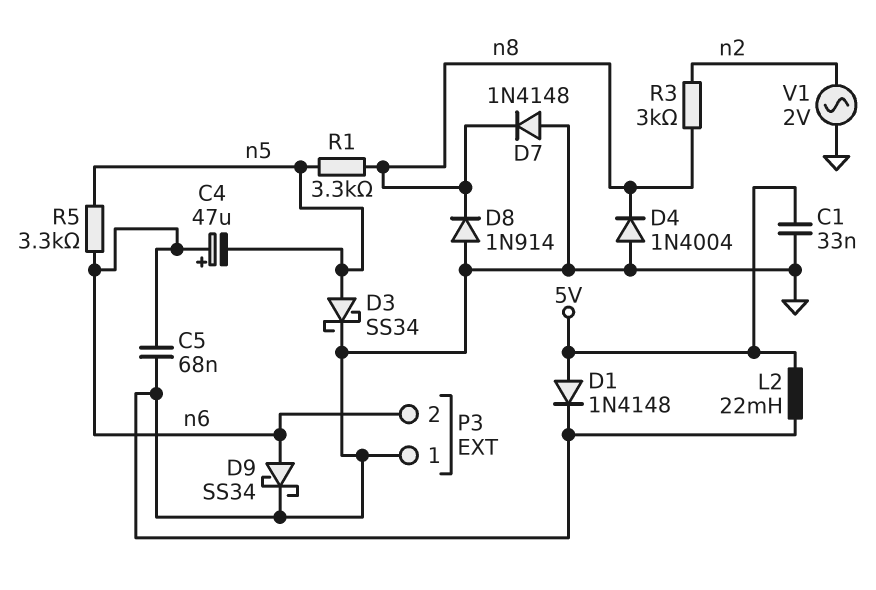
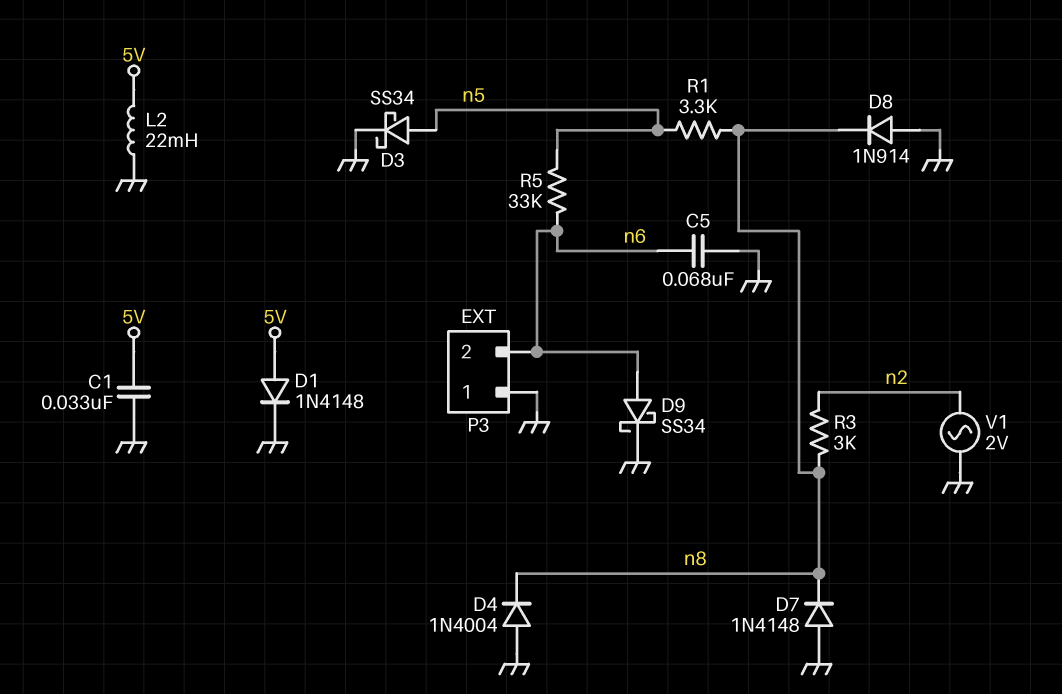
C4: 47uF (plus n6, minus n5) -> none
R5: 3.3k (n5, n6) -> 33k (n5, n6)

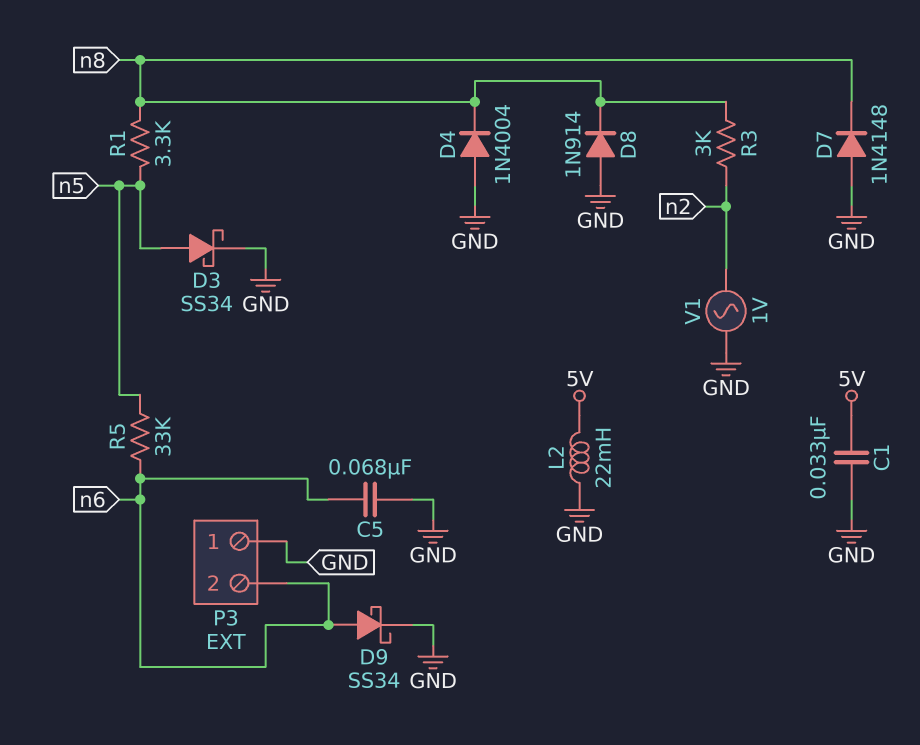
D1: diode 1N4148 (A 5V, K GND) -> none
V1: AC 2V (GND, n2) -> AC 1V (GND, n2)

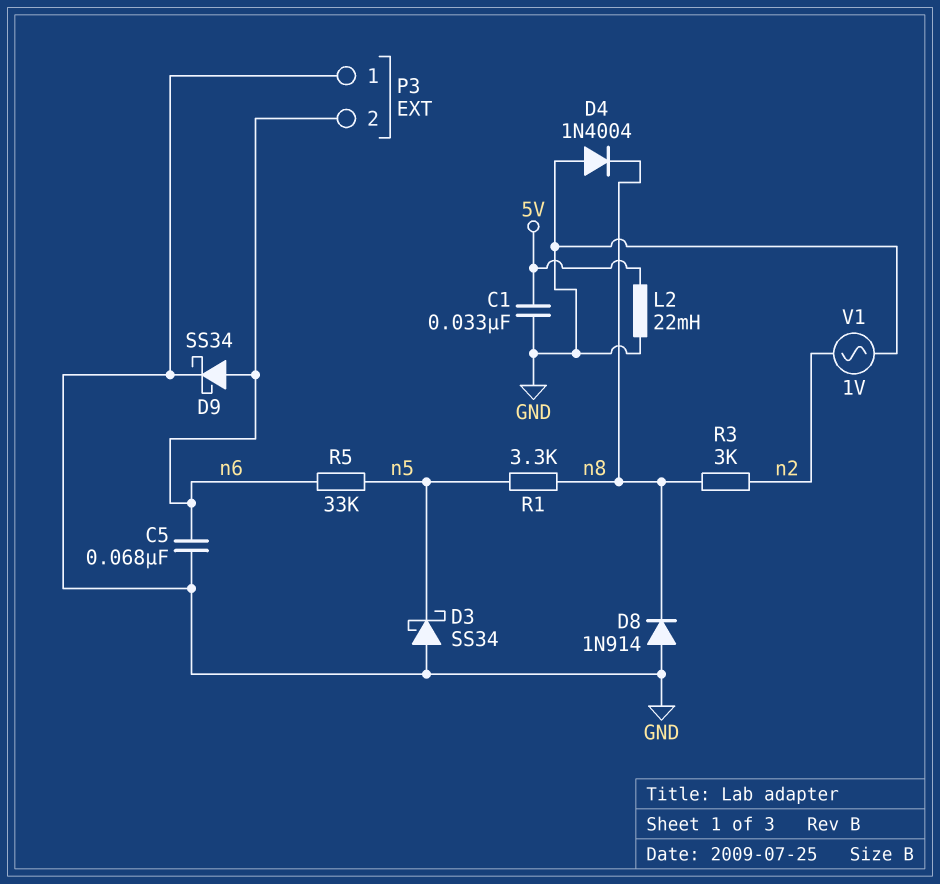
D3: schottky SS34 (A n5, K GND) -> schottky SS34 (A GND, K n5)
D7: diode 1N4148 (A GND, K n8) -> none

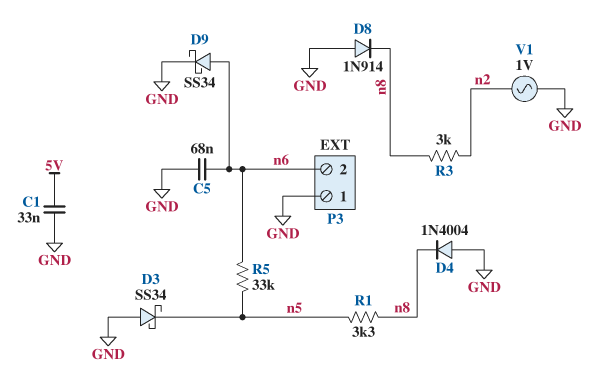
L2: 22mH (5V, GND) -> none

